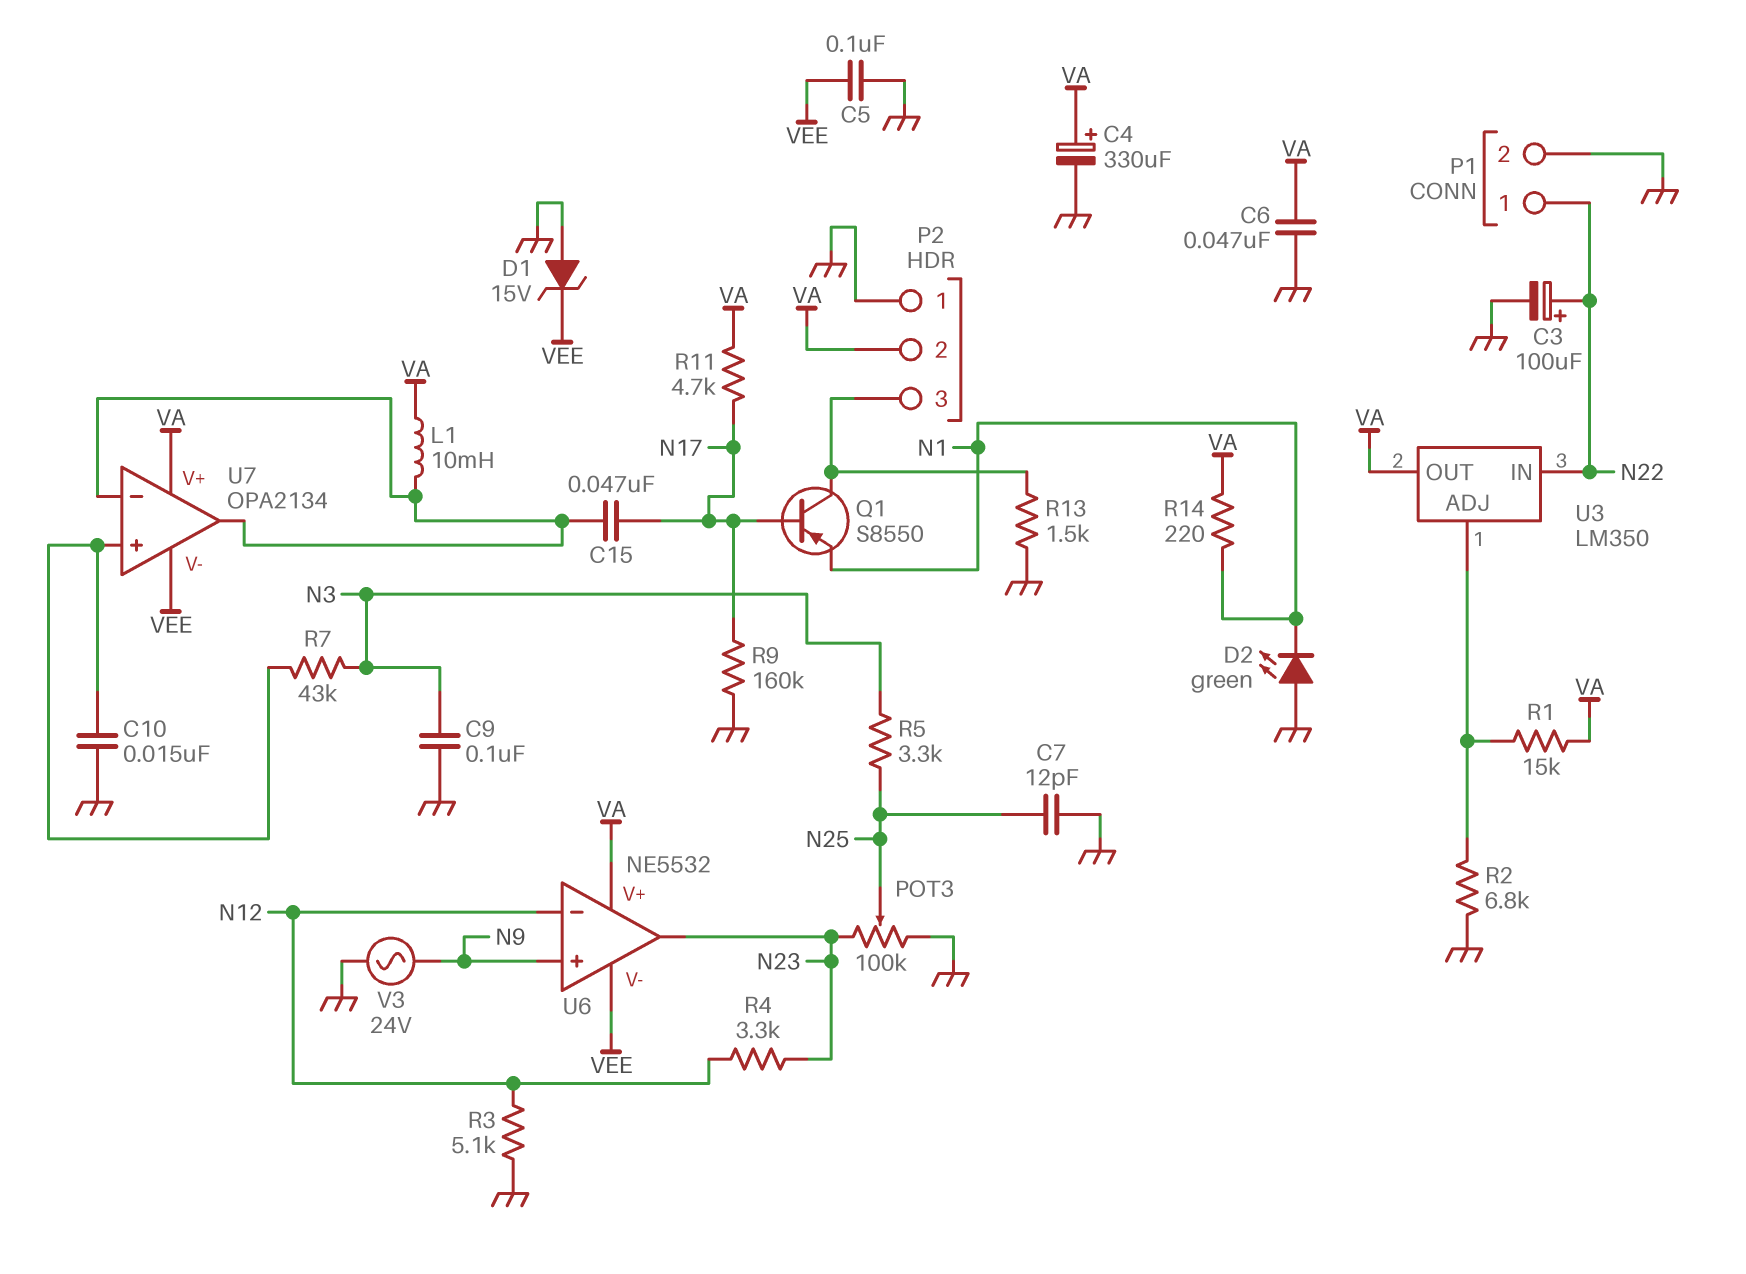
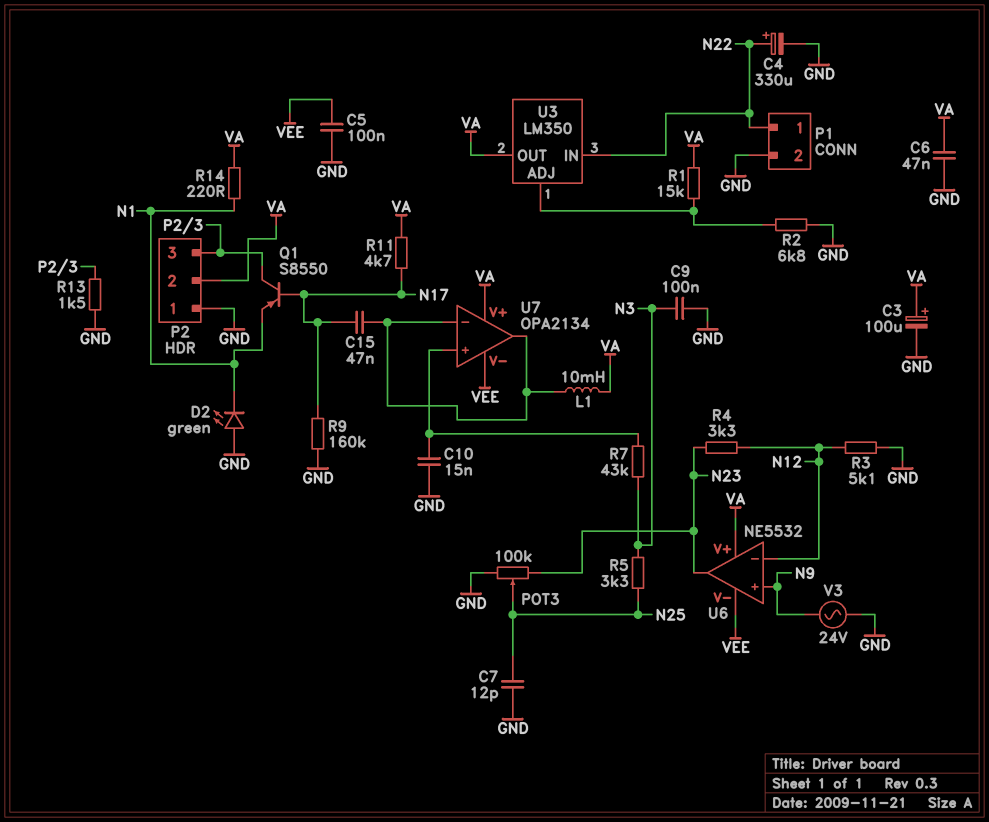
C3: 100uF (plus N22, minus GND) -> 100uF (plus VA, minus GND)
C4: 330uF (plus VA, minus GND) -> 330uF (plus N22, minus GND)
D1: zener 15V (A GND, K VEE) -> none

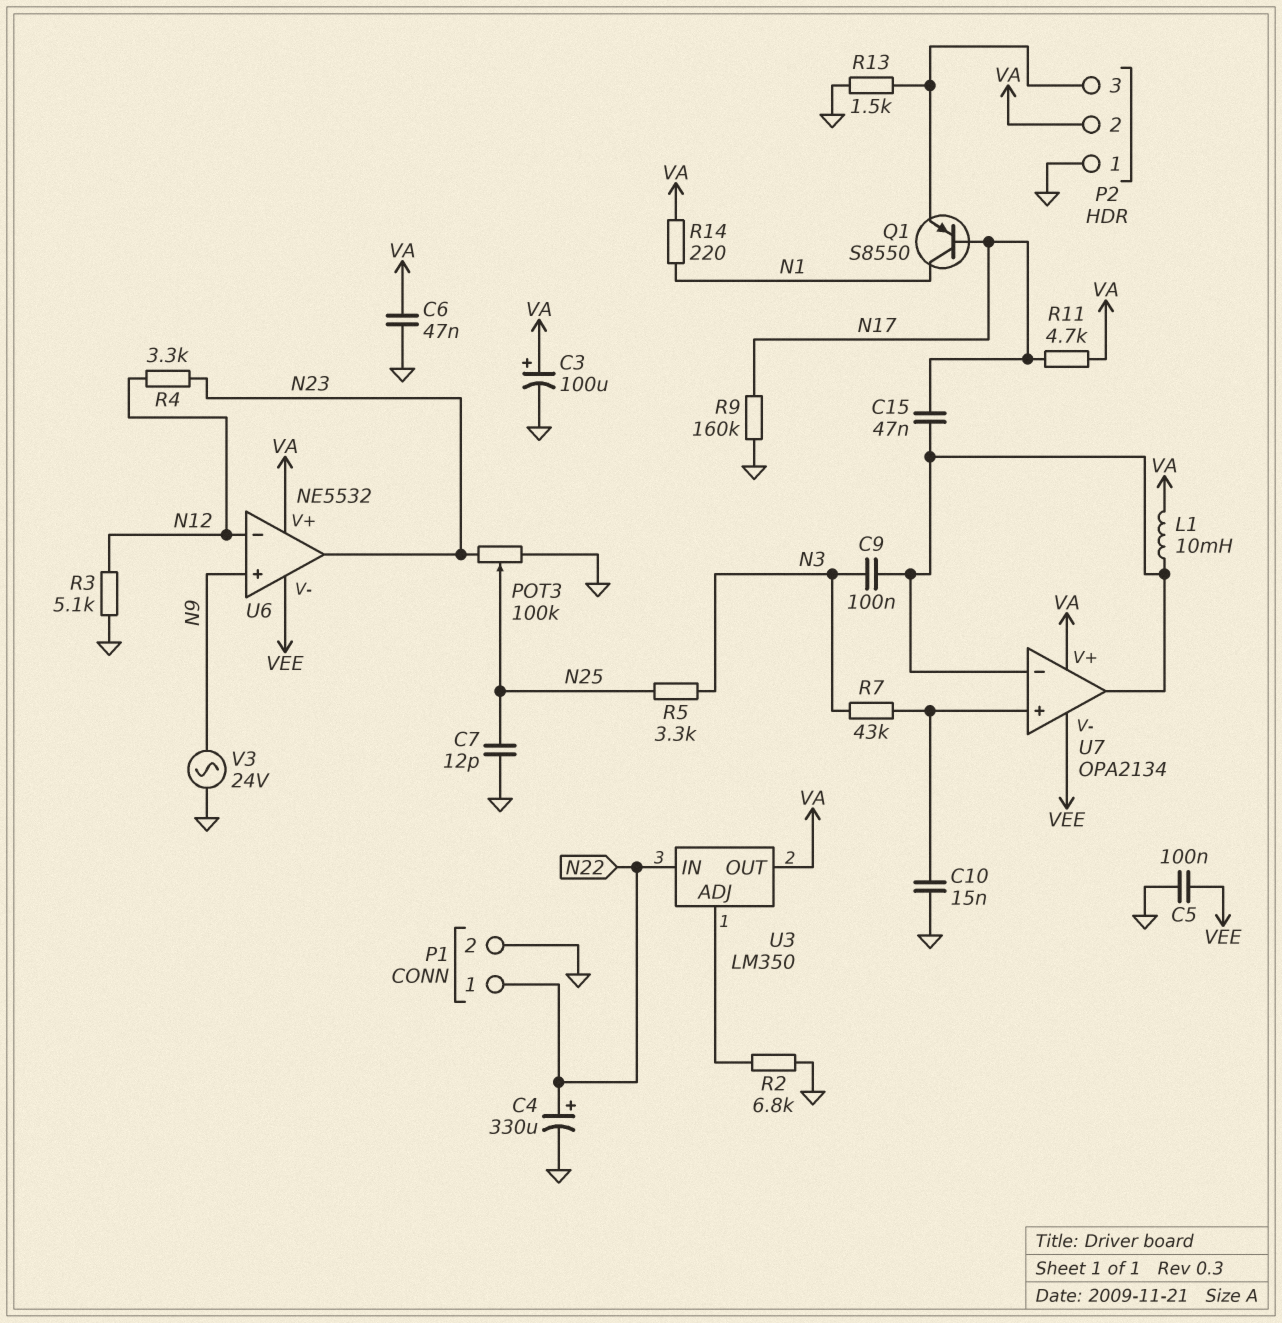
C9: 100nF (GND, N3) -> 100nF (N3, U7/in-)
D2: LED green (A GND, K N1) -> none
Q1: PNP S8550 (B N17, C P2/3, E N1) -> PNP S8550 (B N17, C N1, E P2/3)
R1: 15k (U3/ADJ, VA) -> none

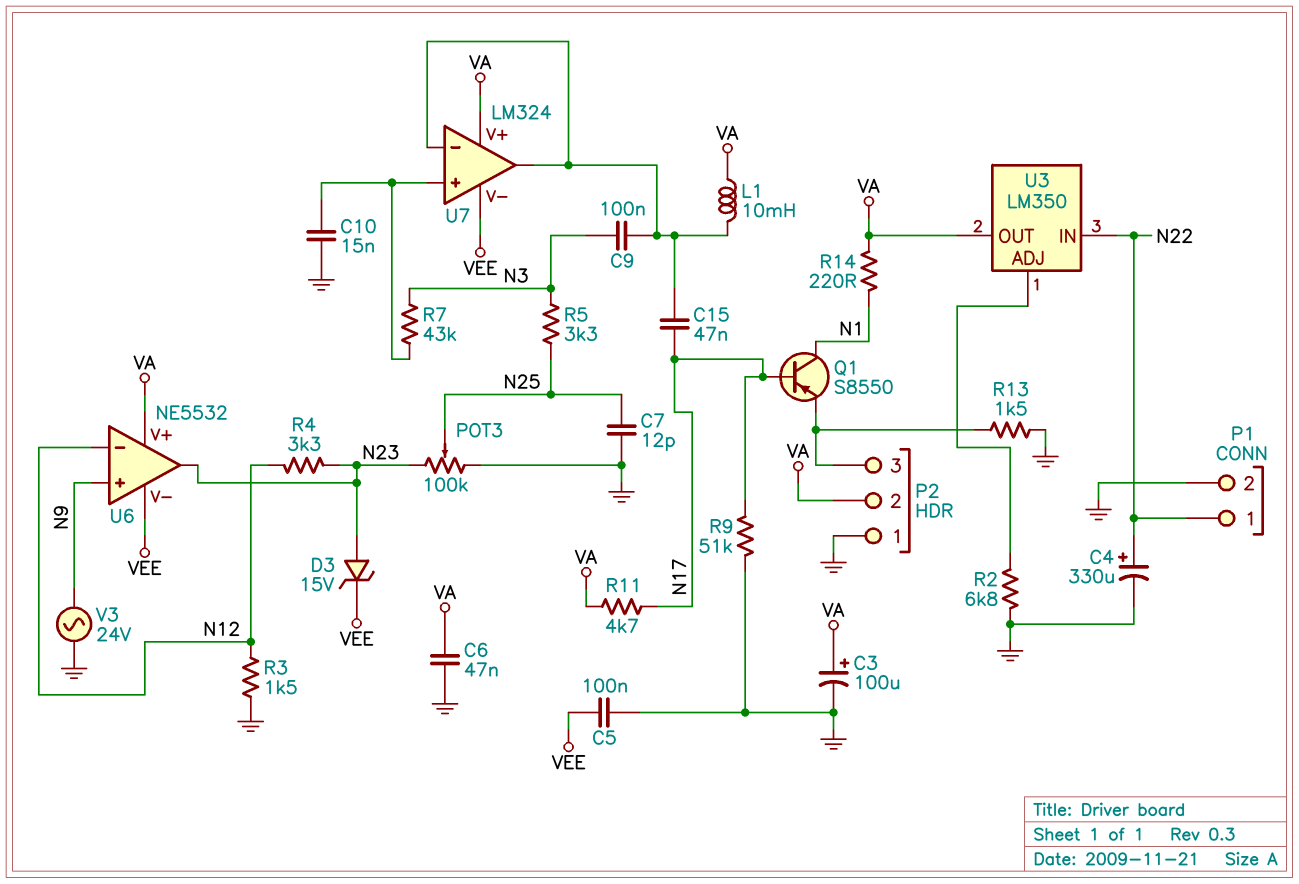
D3: none -> zener 15V (A N23, K VEE)
R3: 5.1k (GND, N12) -> 1.5k (GND, N12)
R9: 160k (GND, N17) -> 51k (GND, N17)
U7: OPA2134 -> LM324

